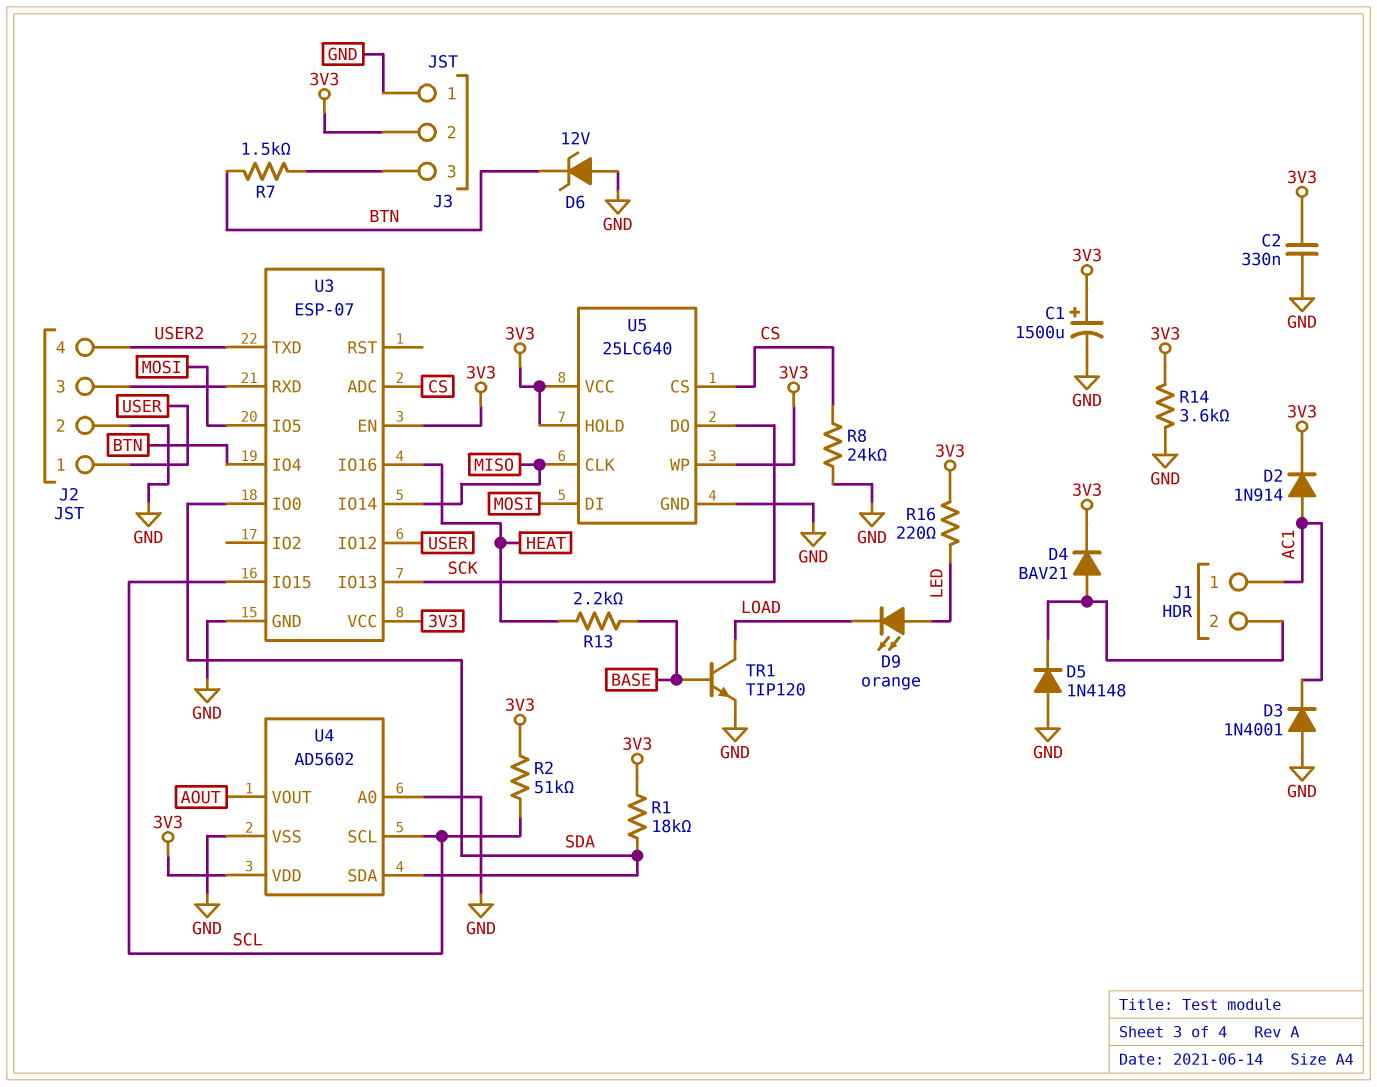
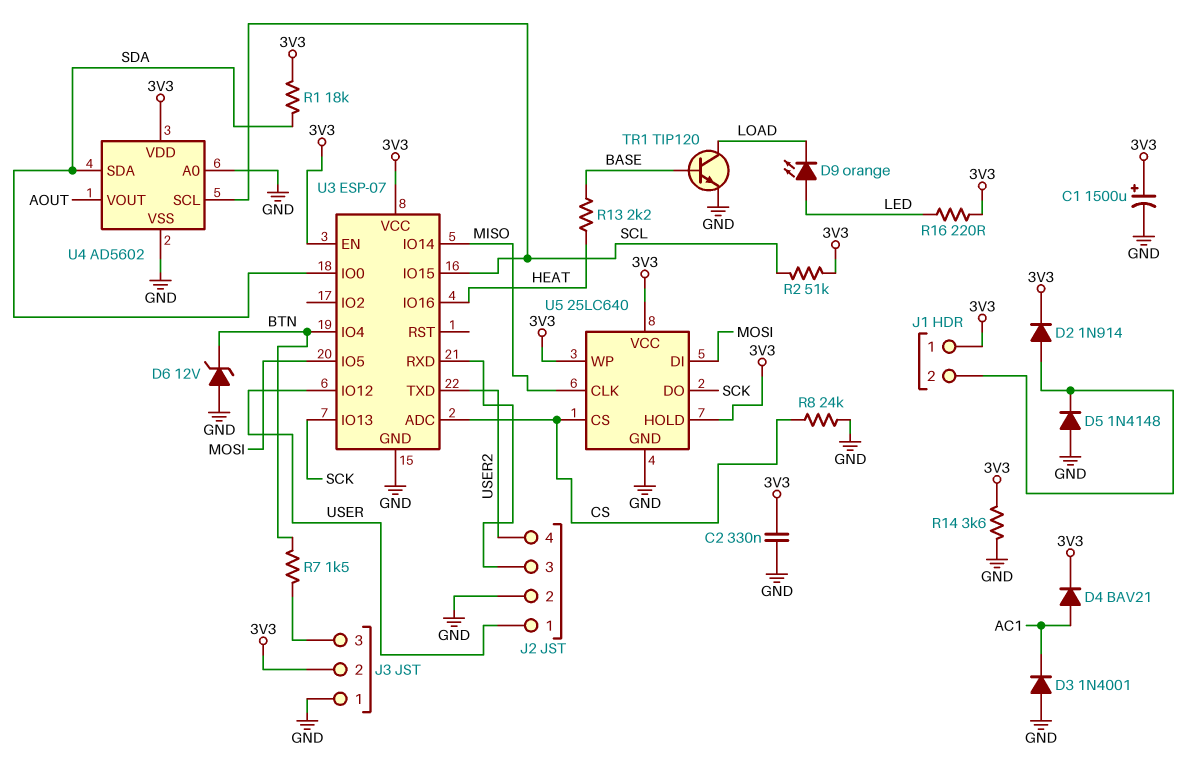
D2: diode 1N914 (A AC1, K 3V3) -> diode 1N914 (A J1/2, K 3V3)
D4: diode BAV21 (A J1/2, K 3V3) -> diode BAV21 (A AC1, K 3V3)
J1 pin 1: AC1 -> 3V3

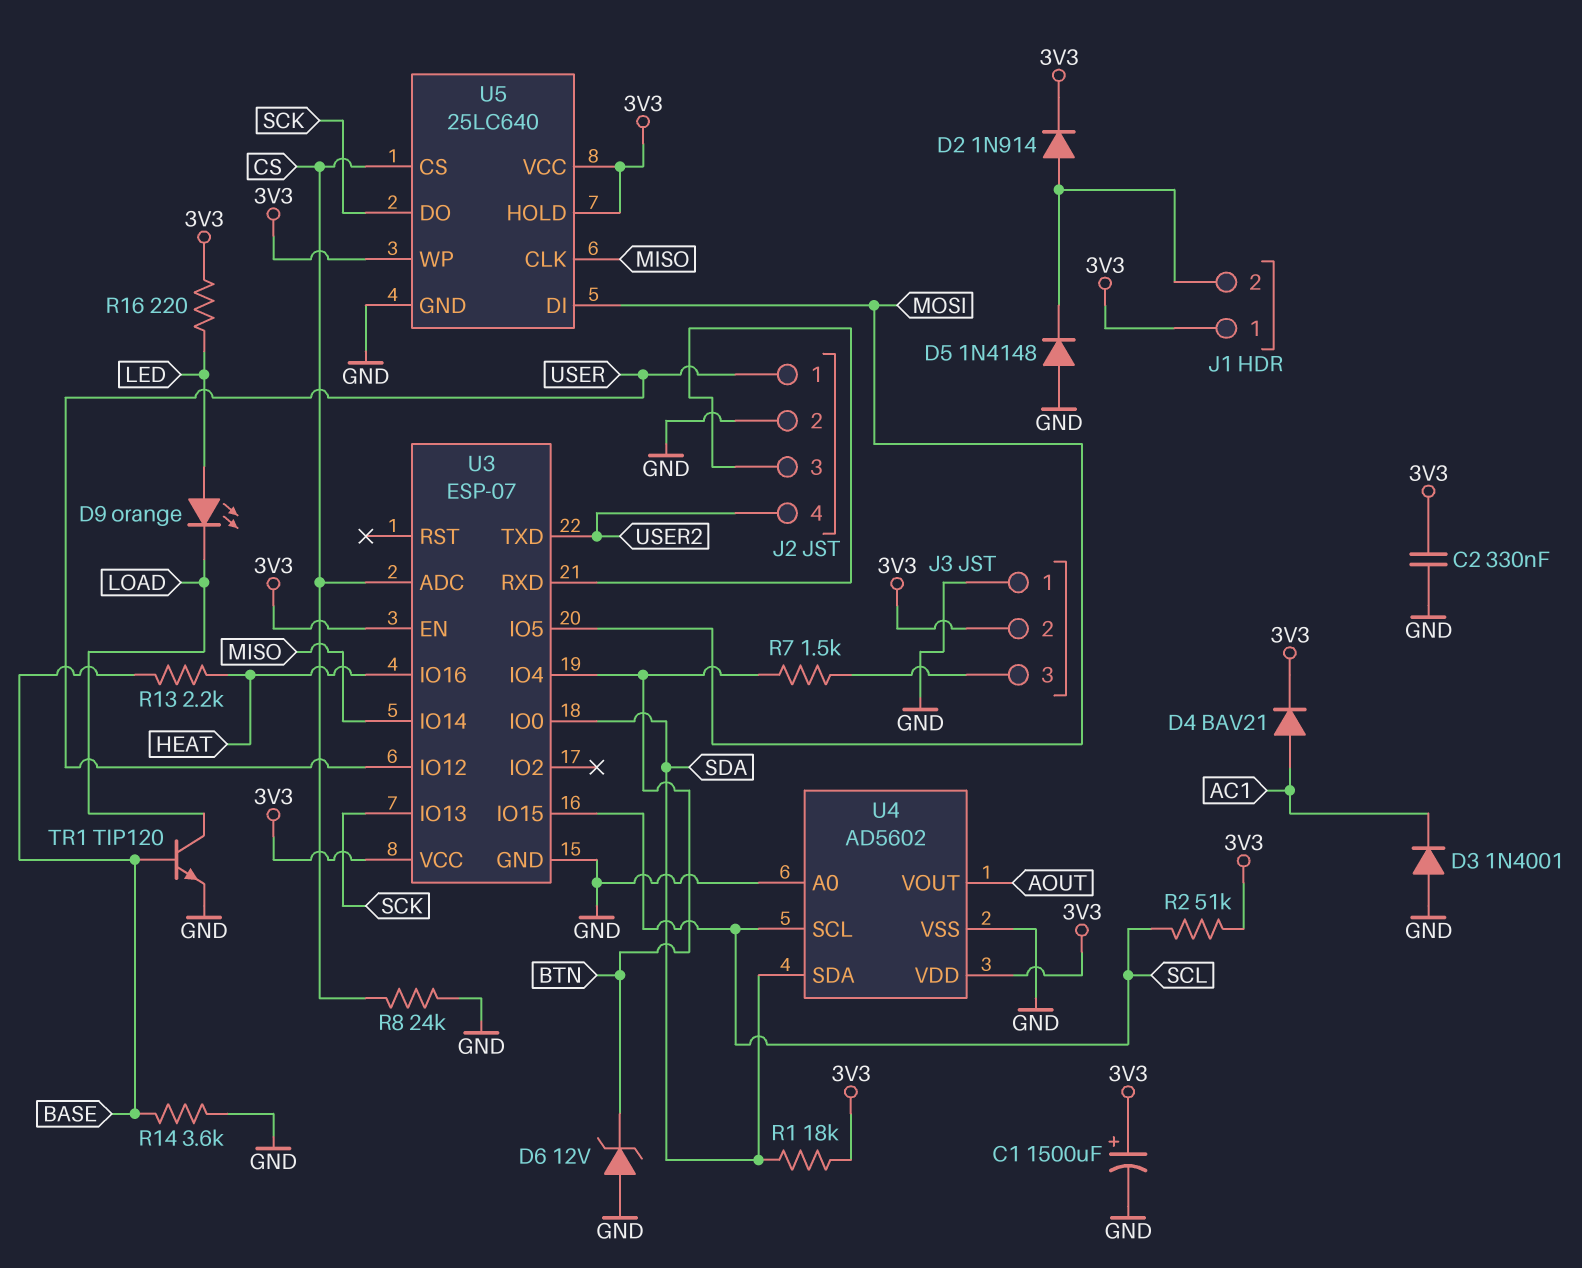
R14: 3.6k (3V3, GND) -> 3.6k (BASE, GND)

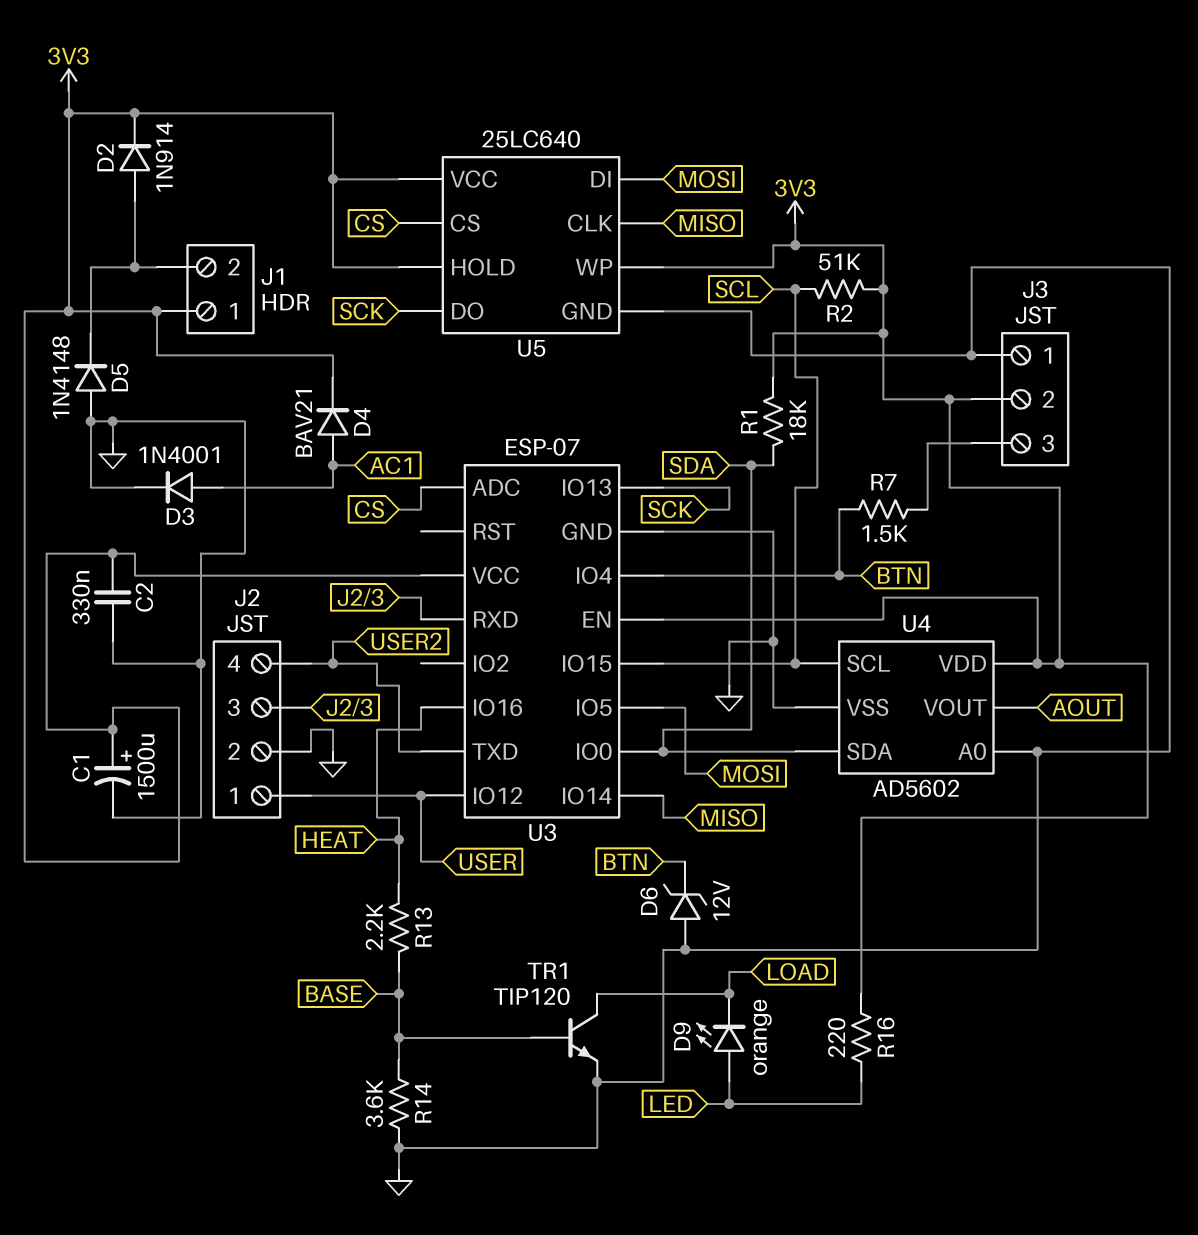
D3: diode 1N4001 (A GND, K AC1) -> diode 1N4001 (A AC1, K GND)
R8: 24k (CS, GND) -> none

